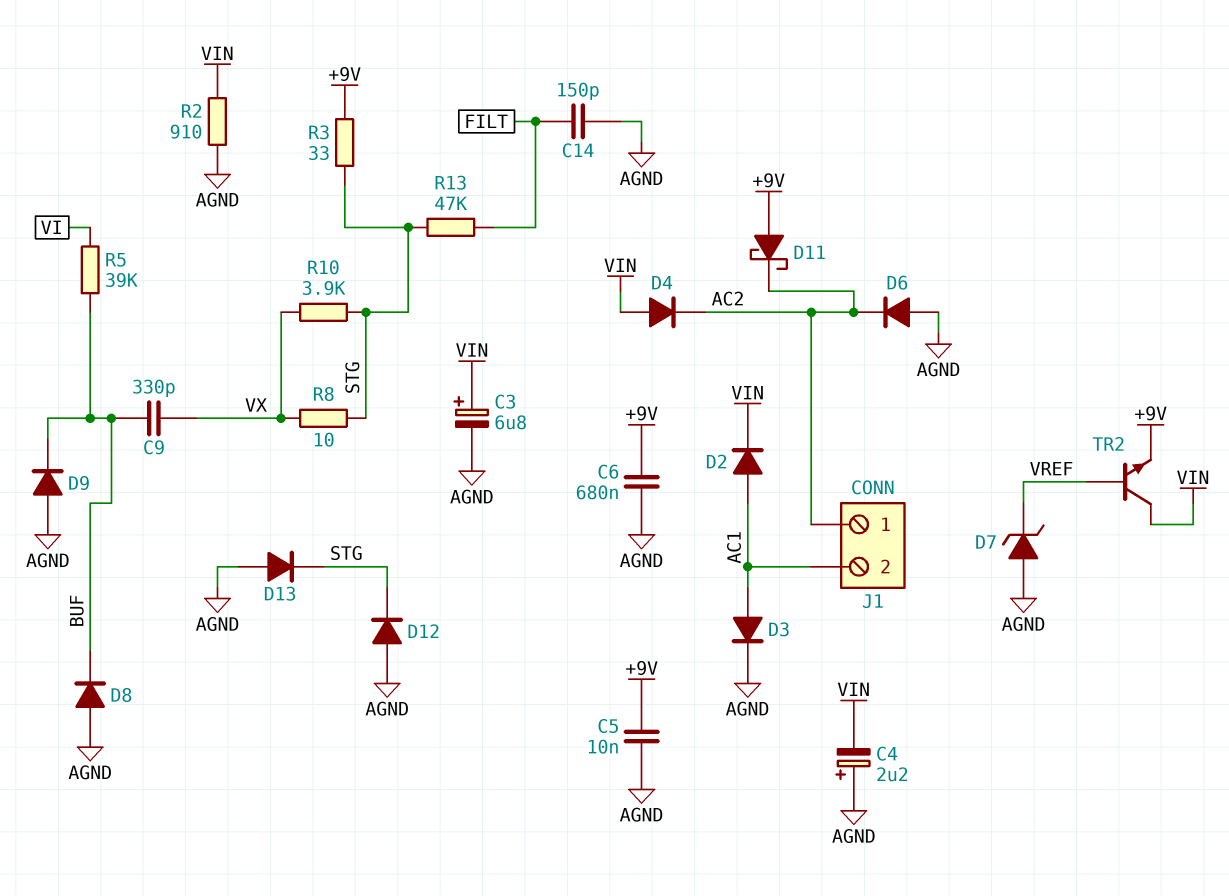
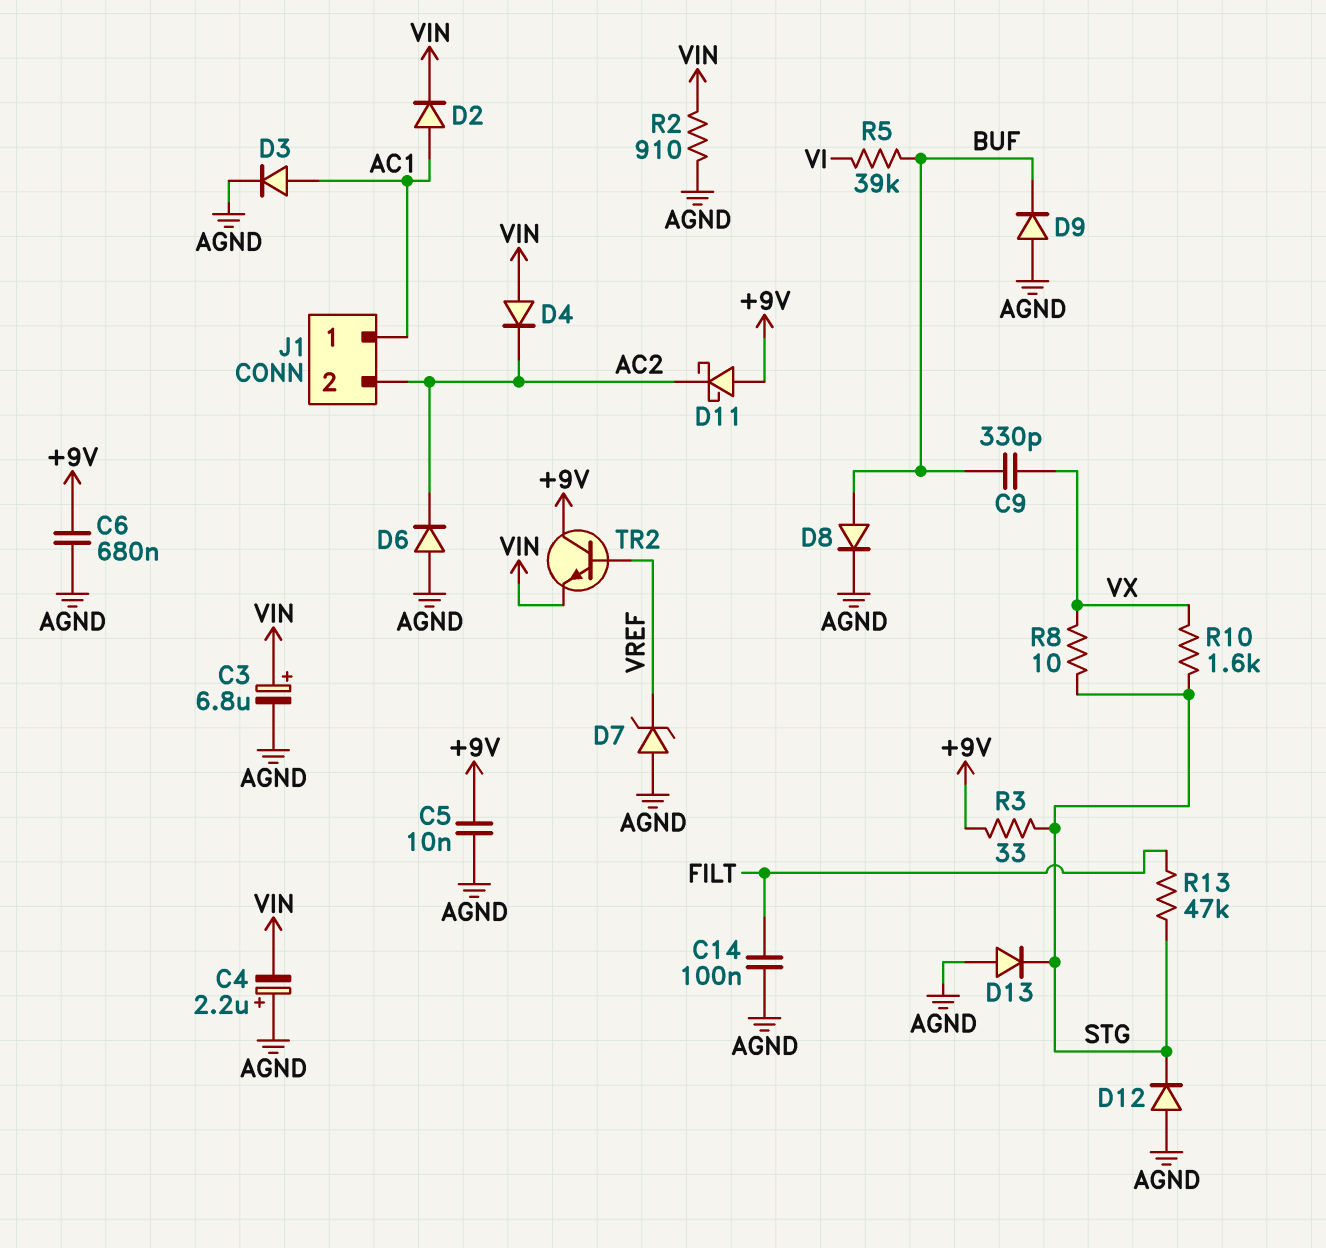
C14: 150pF (AGND, FILT) -> 100nF (AGND, FILT)
D8: diode (A AGND, K BUF) -> diode (A BUF, K AGND)
J1 pin 1: AC2 -> AC1
J1 pin 2: AC1 -> AC2
R10: 3.9k (STG, VX) -> 1.6k (STG, VX)
TR2: NPN (B VREF, C VIN, E +9V) -> NPN (B VREF, C +9V, E VIN)

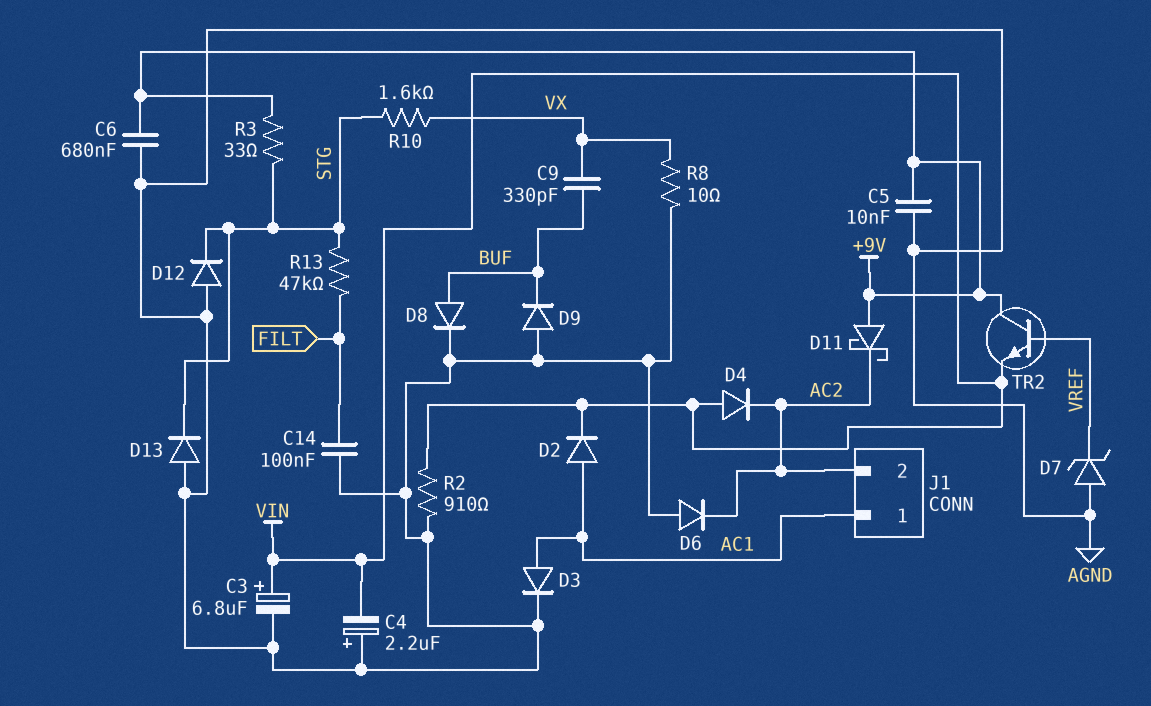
R5: 39k (BUF, VI) -> none
R8: 10 (STG, VX) -> 10 (AGND, VX)

